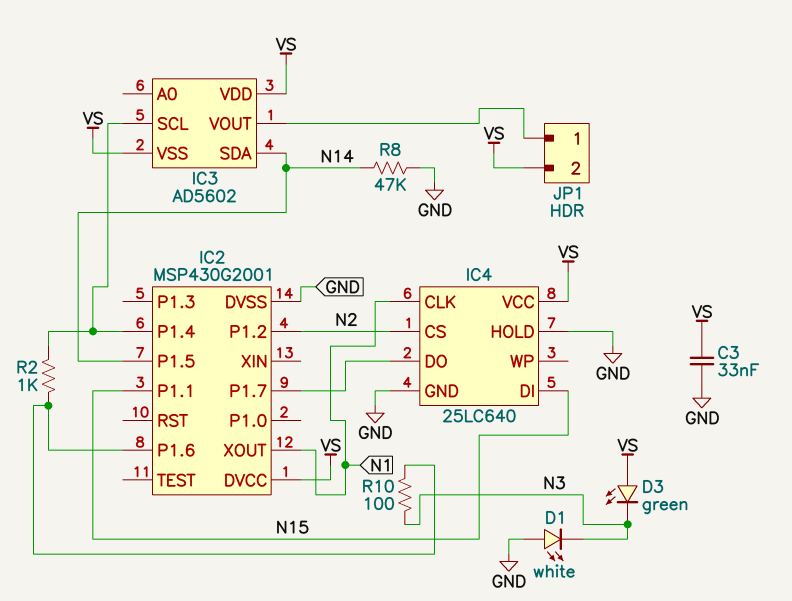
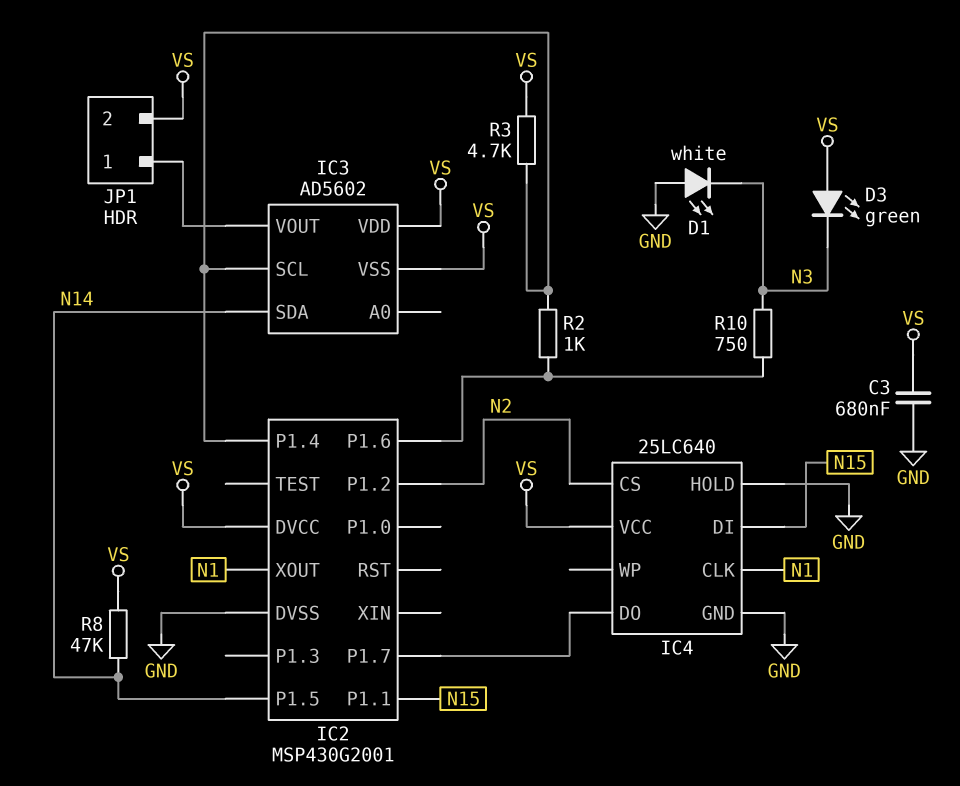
C3: 33nF (GND, VS) -> 680nF (GND, VS)
R3: none -> 4.7k (IC2/P1.4, VS)
R8: 47k (GND, N14) -> 47k (N14, VS)
R10: 100 (IC2/P1.6, N3) -> 750 (IC2/P1.6, N3)

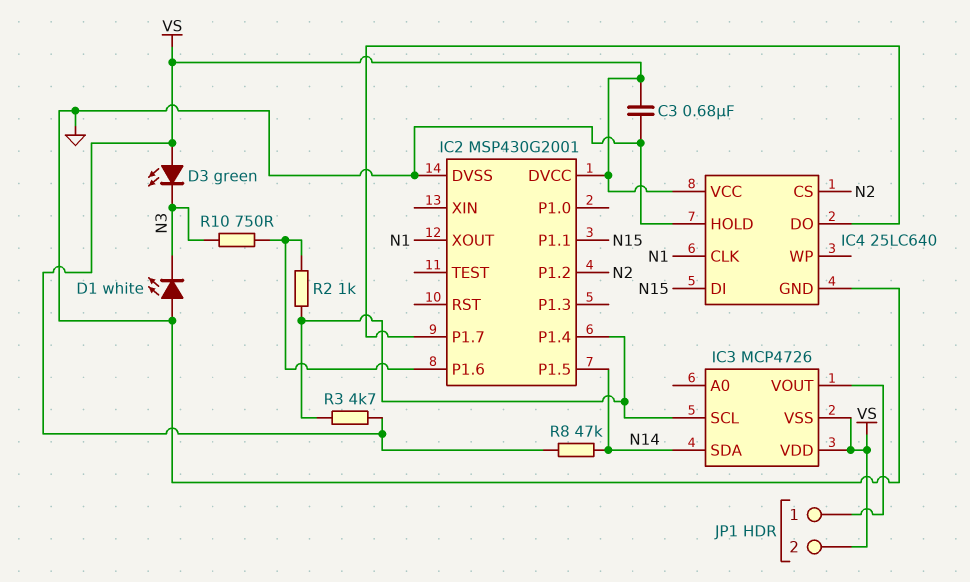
IC3: AD5602 -> MCP4726

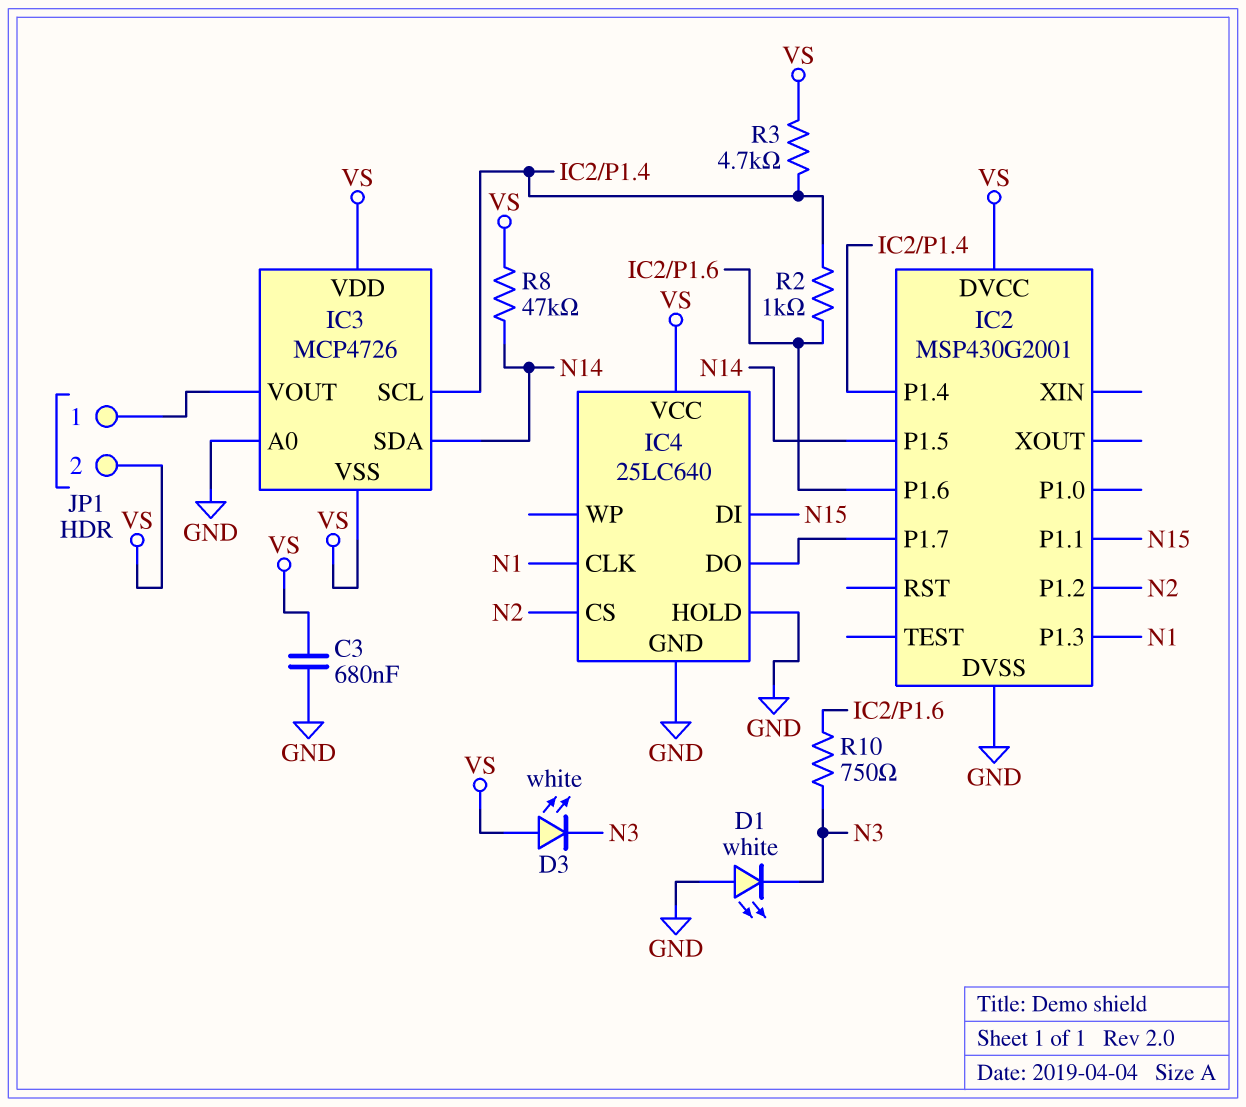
D3: LED green (A VS, K N3) -> LED white (A VS, K N3)
IC2 pin P1.3: none -> N1
IC2 pin XOUT: N1 -> none
IC3 pin A0: none -> GND

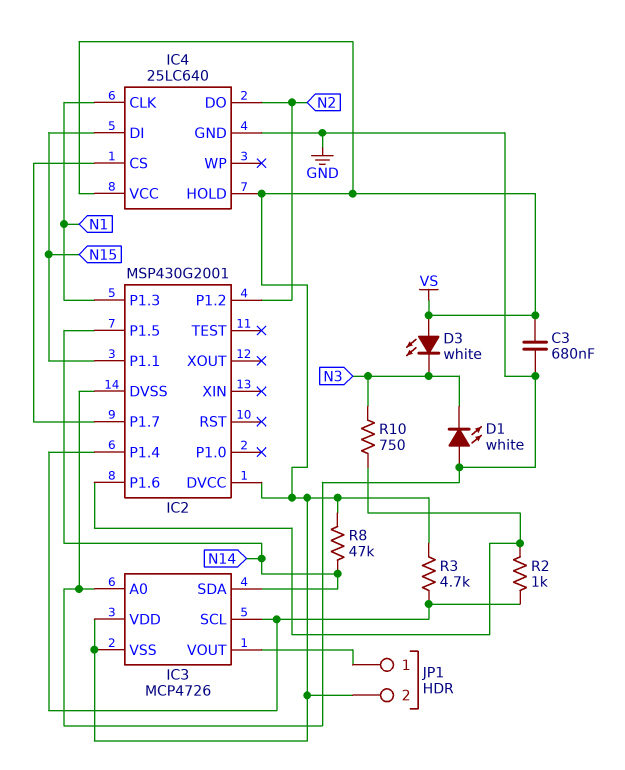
IC4 pin CS: N2 -> IC2/P1.7
IC4 pin DO: IC2/P1.7 -> N2
IC4 pin HOLD: GND -> VS

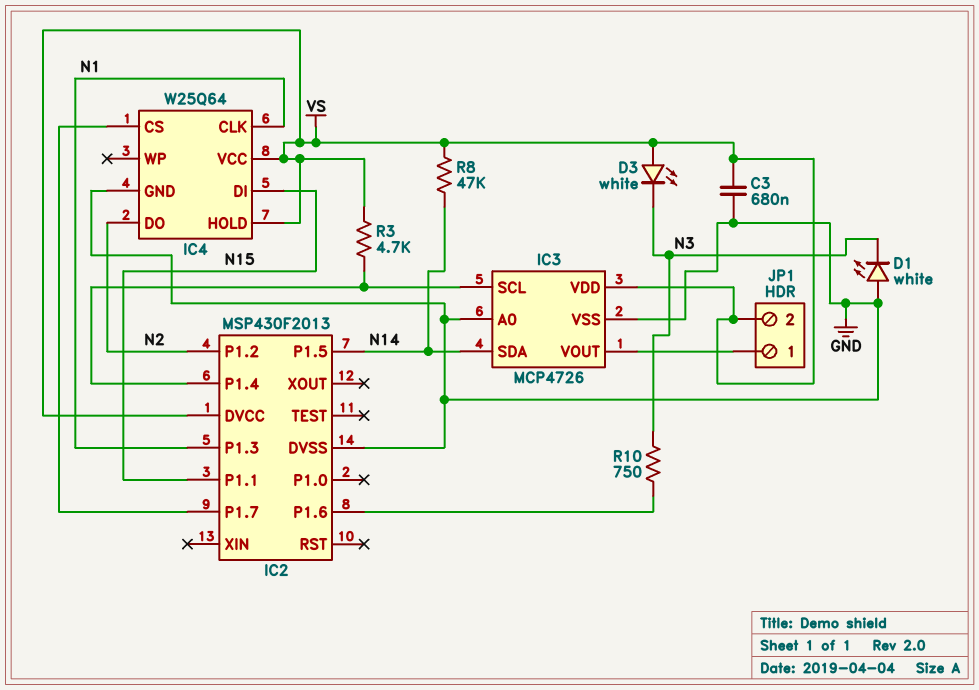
IC2: MSP430G2001 -> MSP430F2013
IC3 pin VSS: VS -> GND
IC4: 25LC640 -> W25Q64
R2: 1k (IC2/P1.4, IC2/P1.6) -> none

